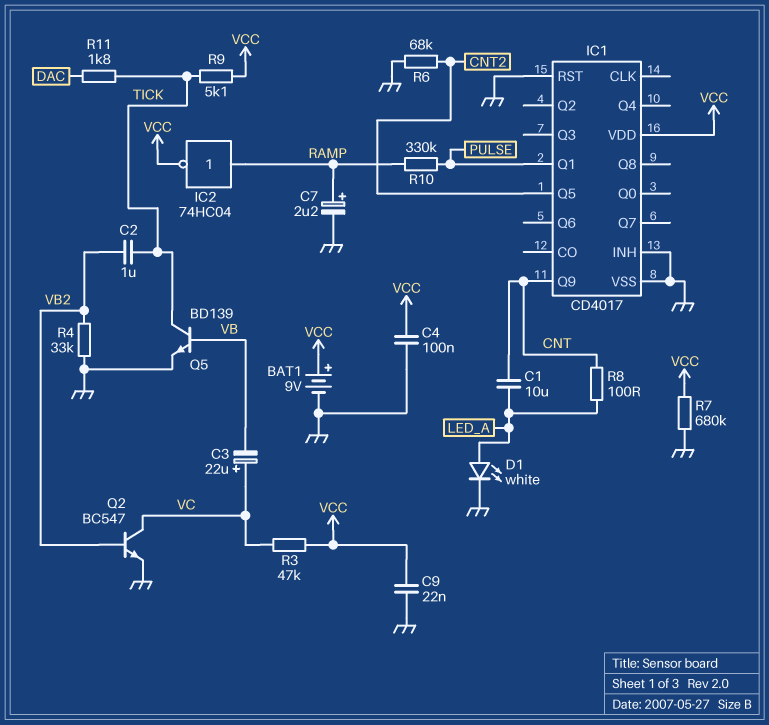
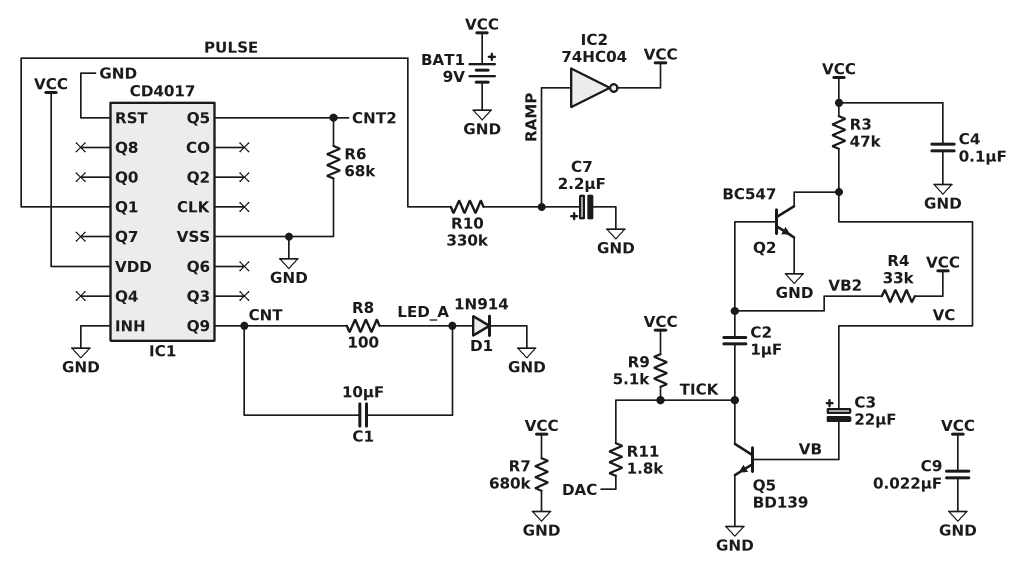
D1: LED white (A LED_A, K GND) -> diode 1N914 (A LED_A, K GND)
R4: 33k (GND, VB2) -> 33k (VB2, VCC)

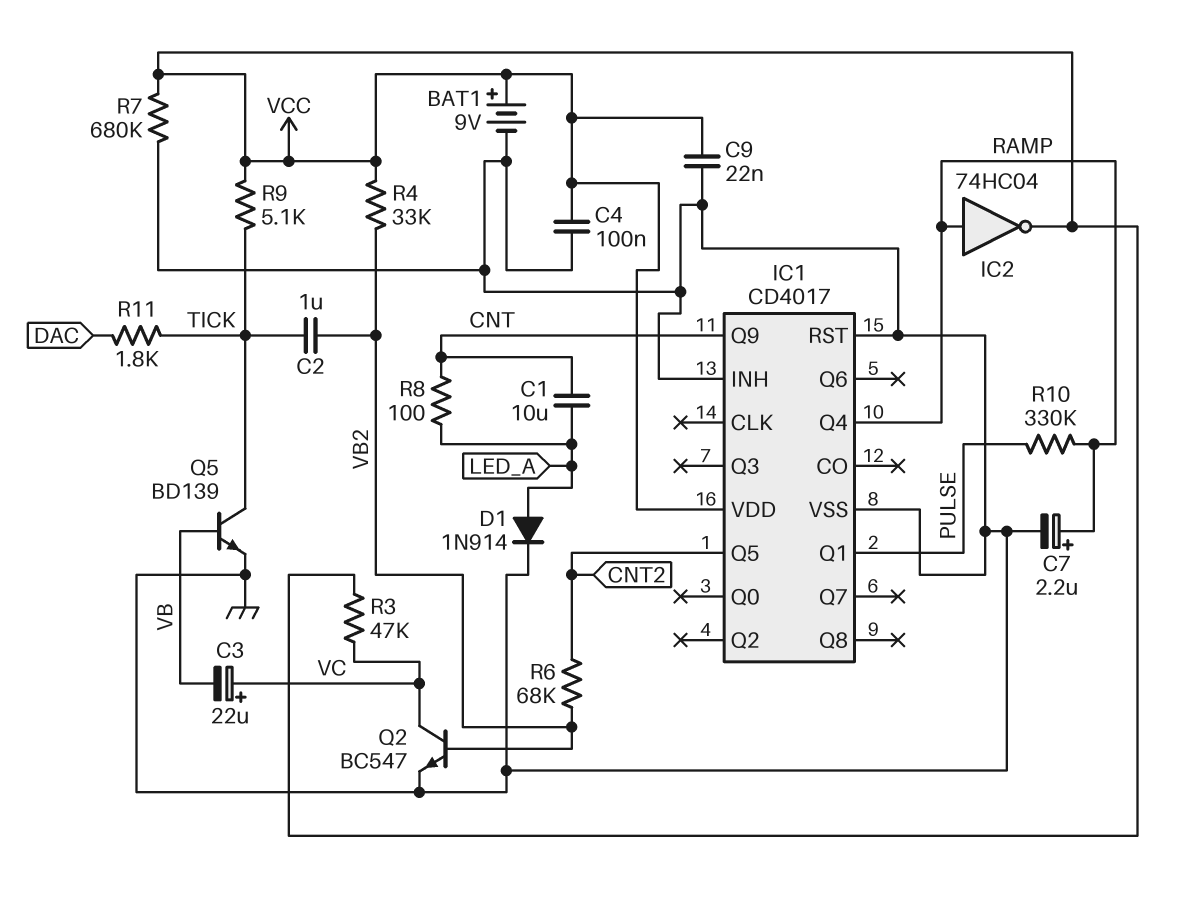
IC1 pin Q4: none -> RAMP
R6: 68k (CNT2, GND) -> 68k (CNT2, VB2)

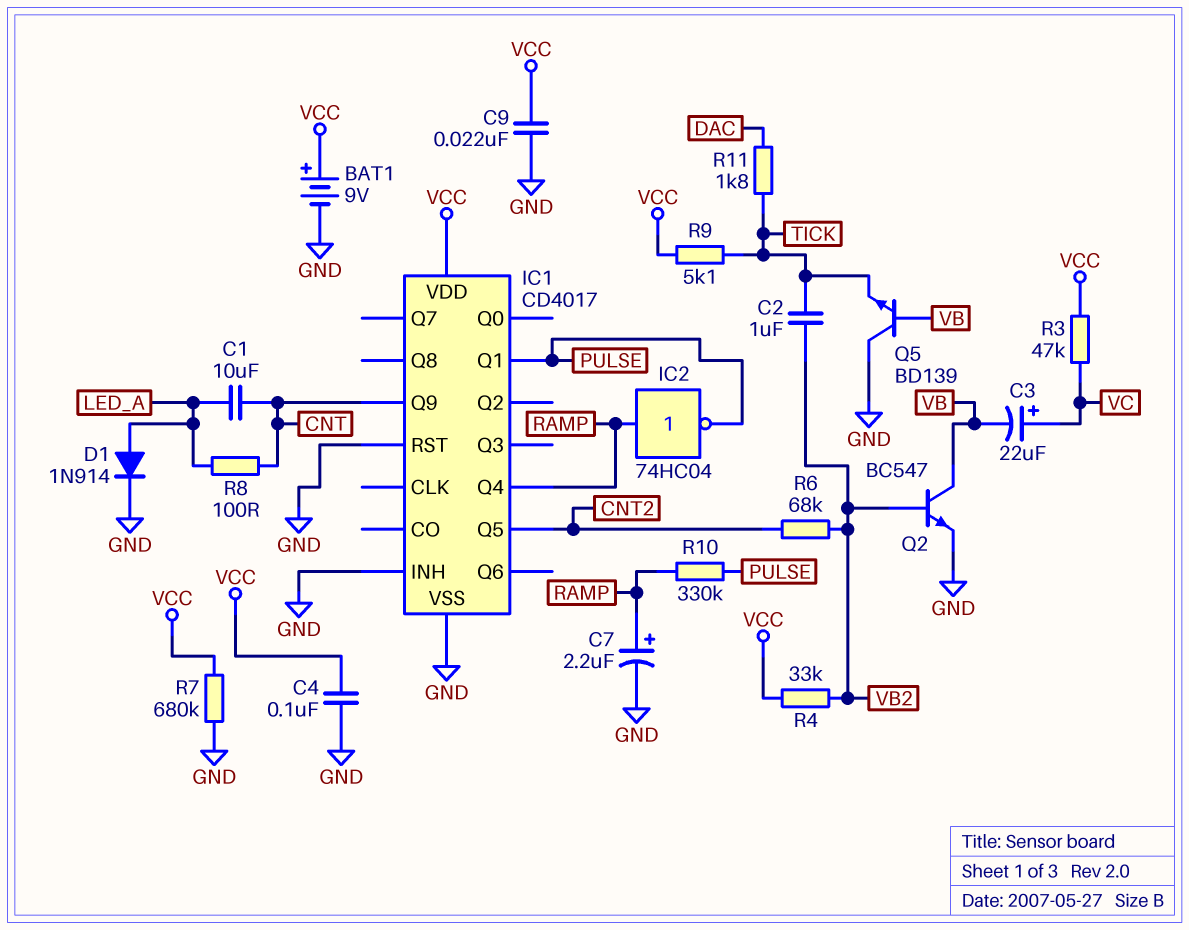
IC2: NOT 74HC04 (in RAMP, out VCC) -> NOT 74HC04 (in RAMP, out PULSE)
Q2: NPN BC547 (B VB2, C VC, E GND) -> NPN BC547 (B VB2, C VB, E GND)
Q5: NPN BD139 (B VB, C TICK, E GND) -> NPN BD139 (B VB, C GND, E TICK)

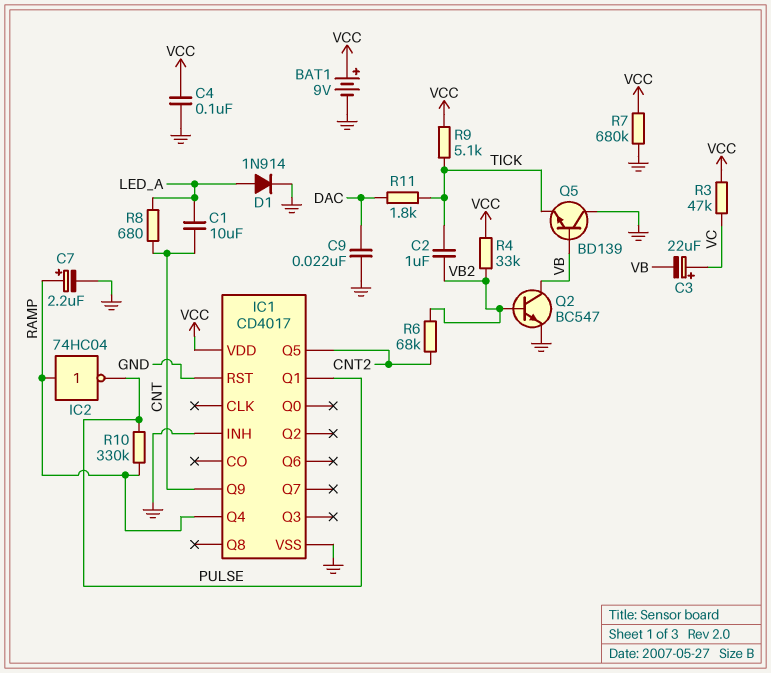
C9: 22nF (GND, VCC) -> 22nF (DAC, GND)
R8: 100 (CNT, LED_A) -> 680 (CNT, LED_A)

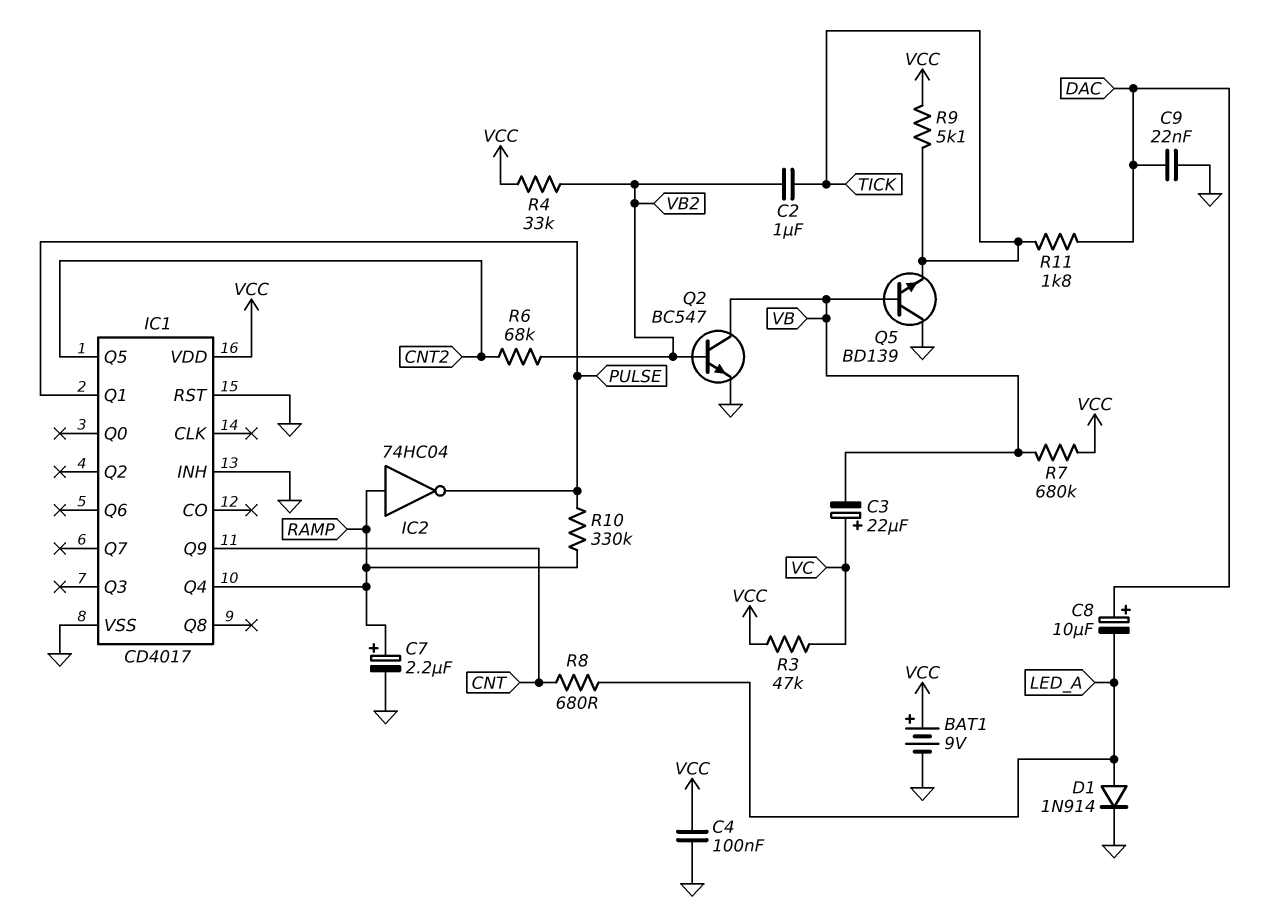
C1: 10uF (CNT, LED_A) -> none
C8: none -> 10uF (plus DAC, minus LED_A)
R7: 680k (GND, VCC) -> 680k (VB, VCC)

